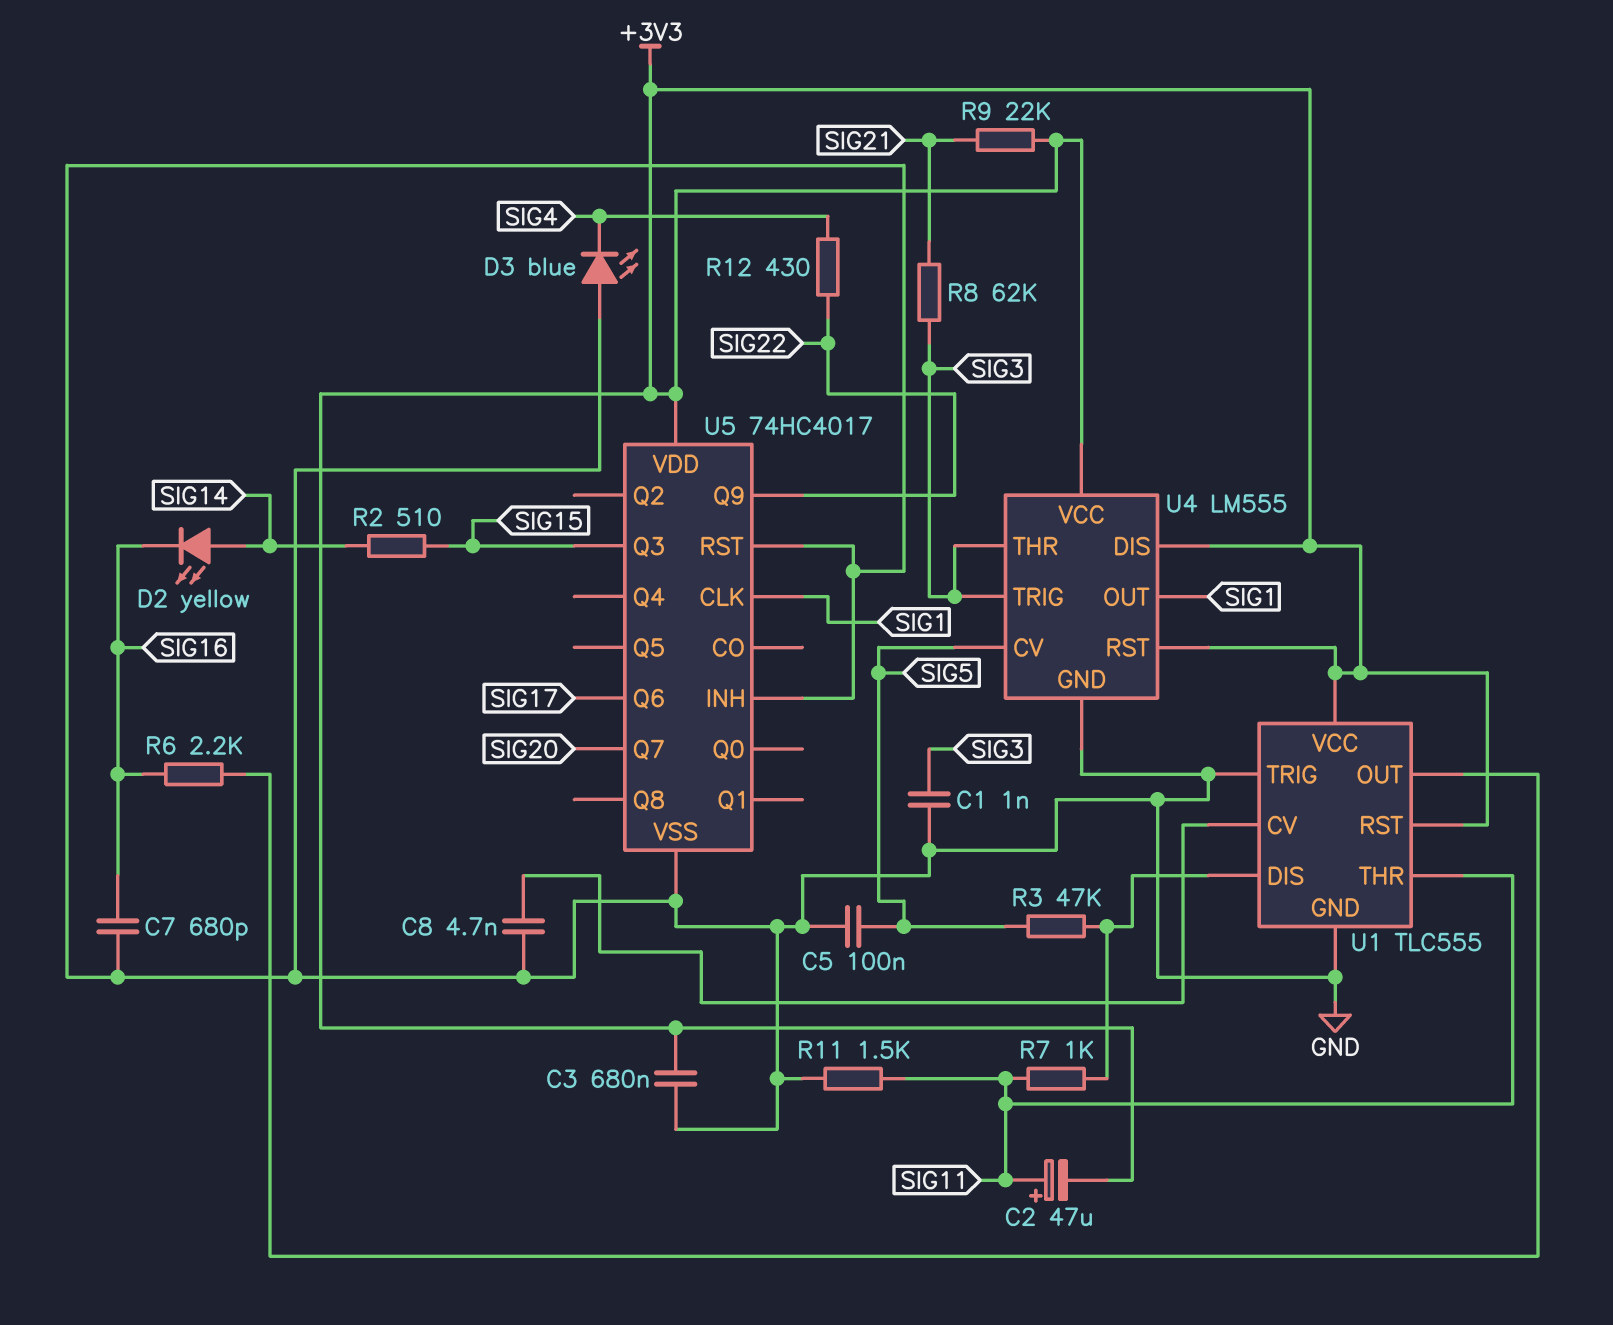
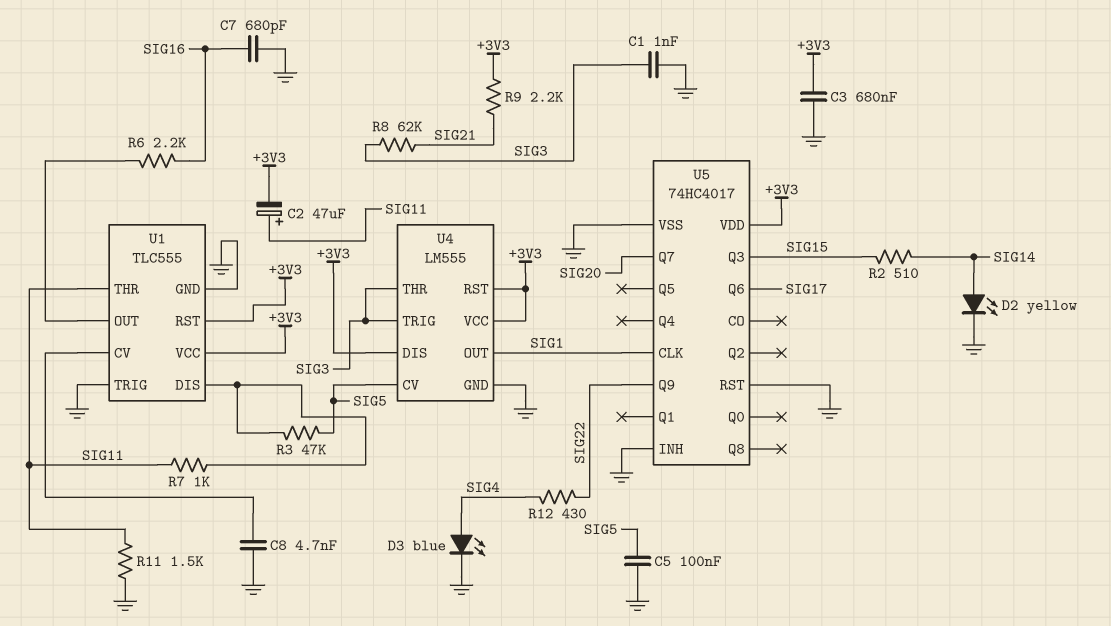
D2: LED yellow (A SIG14, K SIG16) -> LED yellow (A SIG14, K GND)
D3: LED blue (A GND, K SIG4) -> LED blue (A SIG4, K GND)
R9: 22k (+3V3, SIG21) -> 2.2k (+3V3, SIG21)

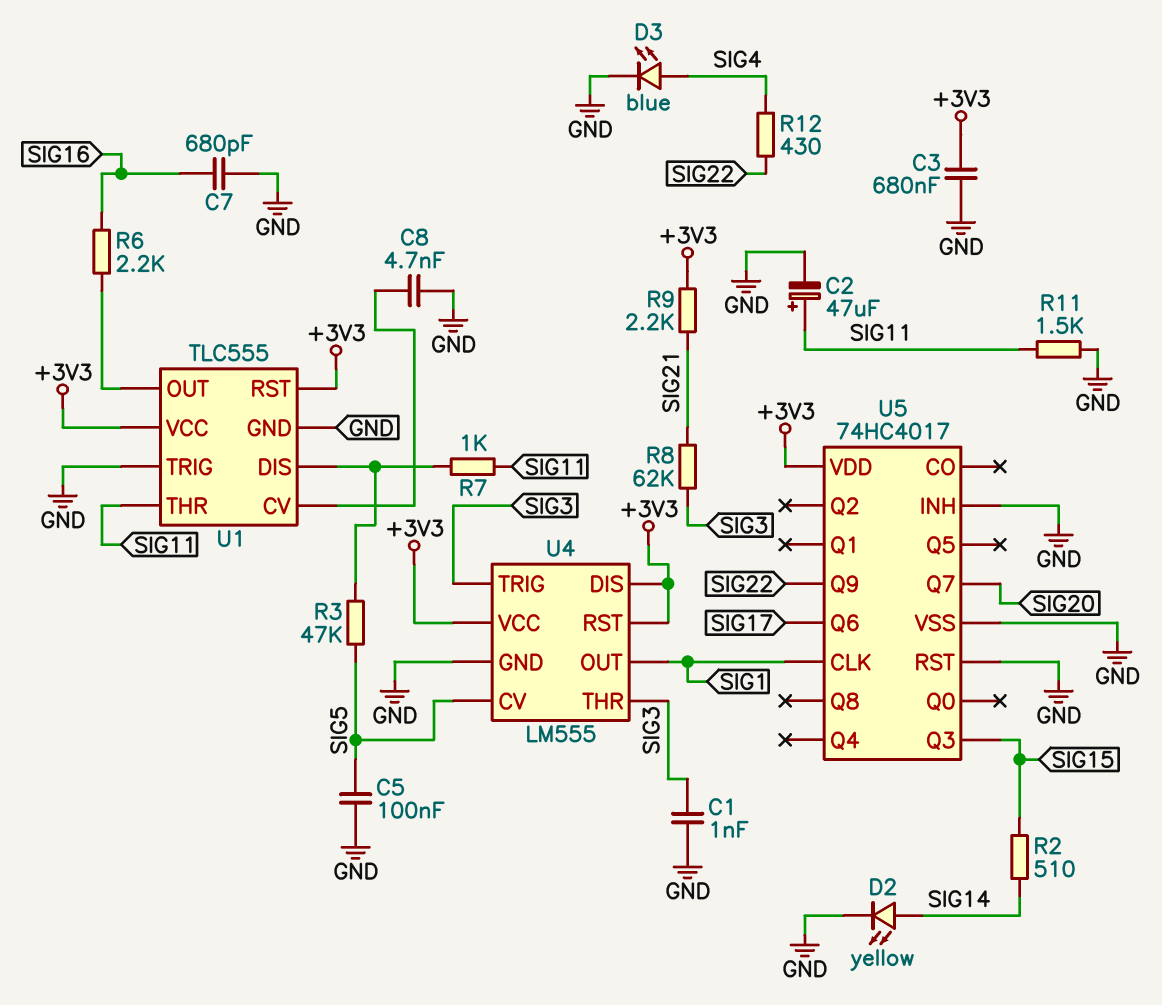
C2: 47uF (plus SIG11, minus +3V3) -> 47uF (plus SIG11, minus GND)

